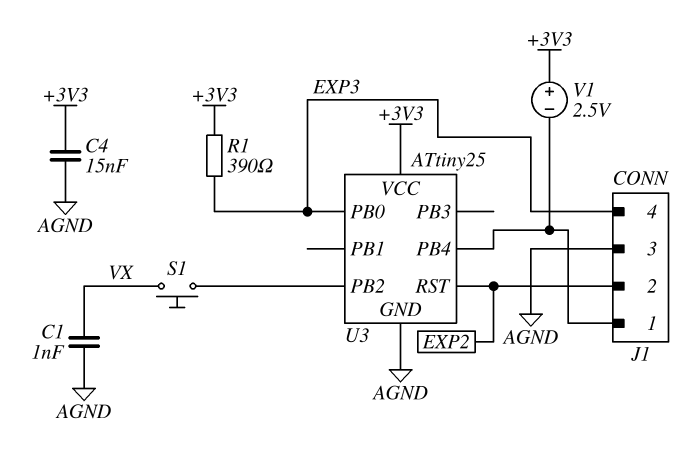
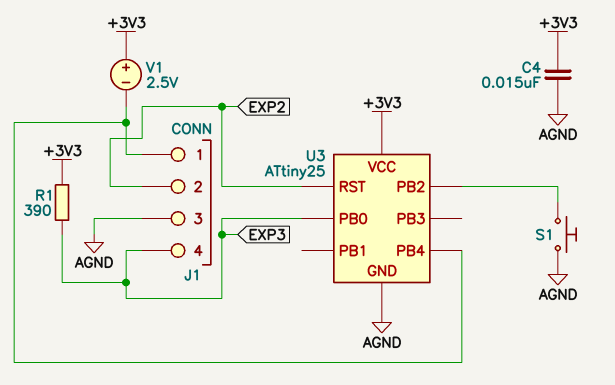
C1: 1nF (AGND, VX) -> none
S1: button (U3/PB2, VX) -> button (AGND, U3/PB2)

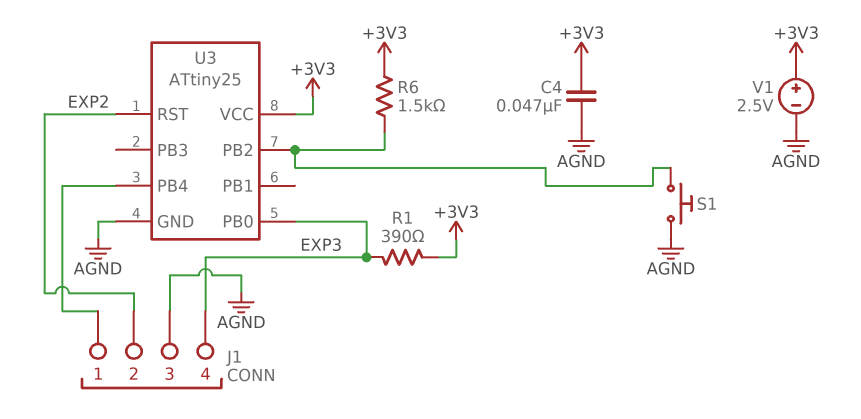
C4: 15nF (+3V3, AGND) -> 47nF (+3V3, AGND)
R6: none -> 1.5k (+3V3, U3/PB2)
V1: 2.5V (plus +3V3, minus J1/1) -> 2.5V (plus +3V3, minus AGND)

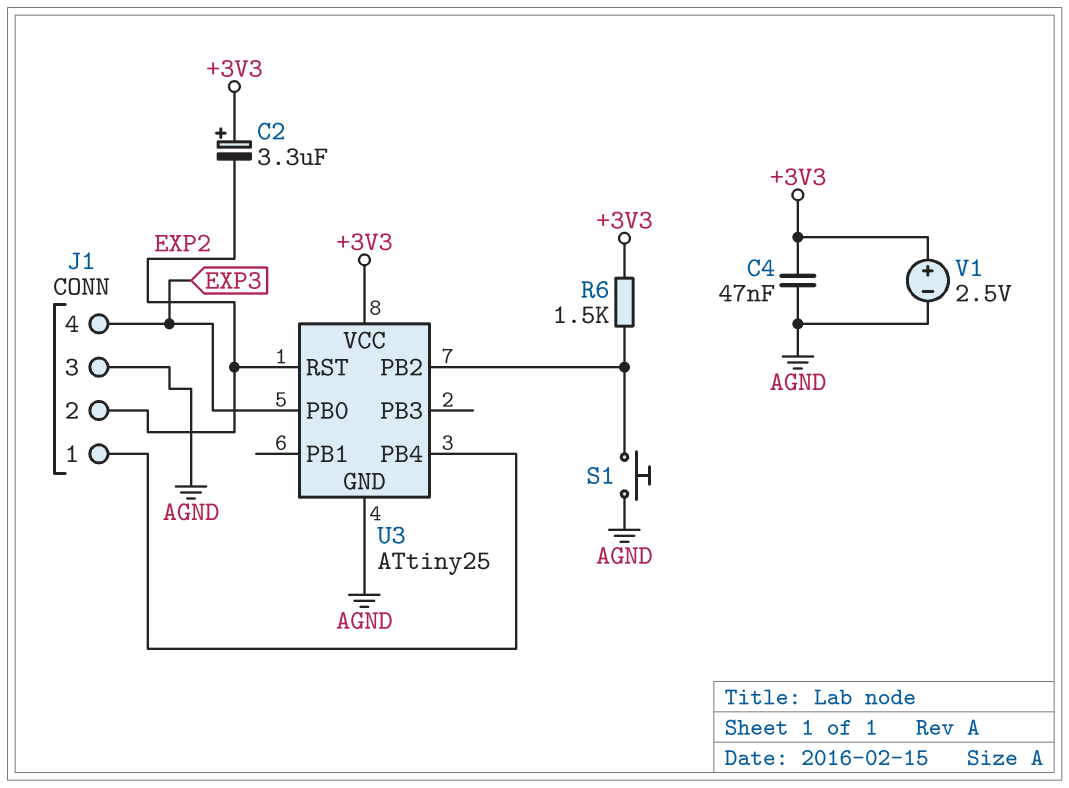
C2: none -> 3.3uF (plus +3V3, minus EXP2)
R1: 390 (+3V3, EXP3) -> none

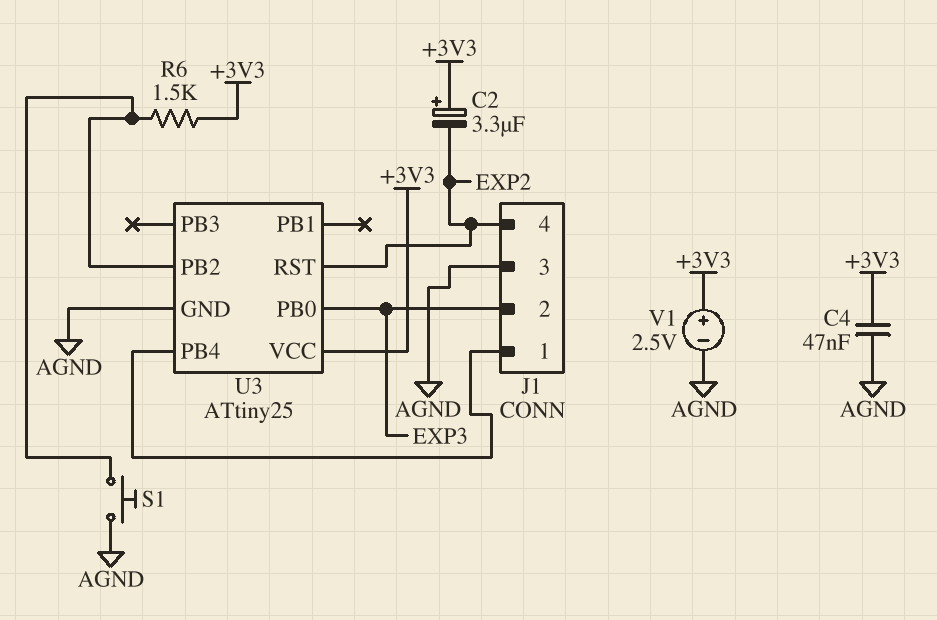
J1 pin 2: EXP2 -> EXP3
J1 pin 4: EXP3 -> EXP2

